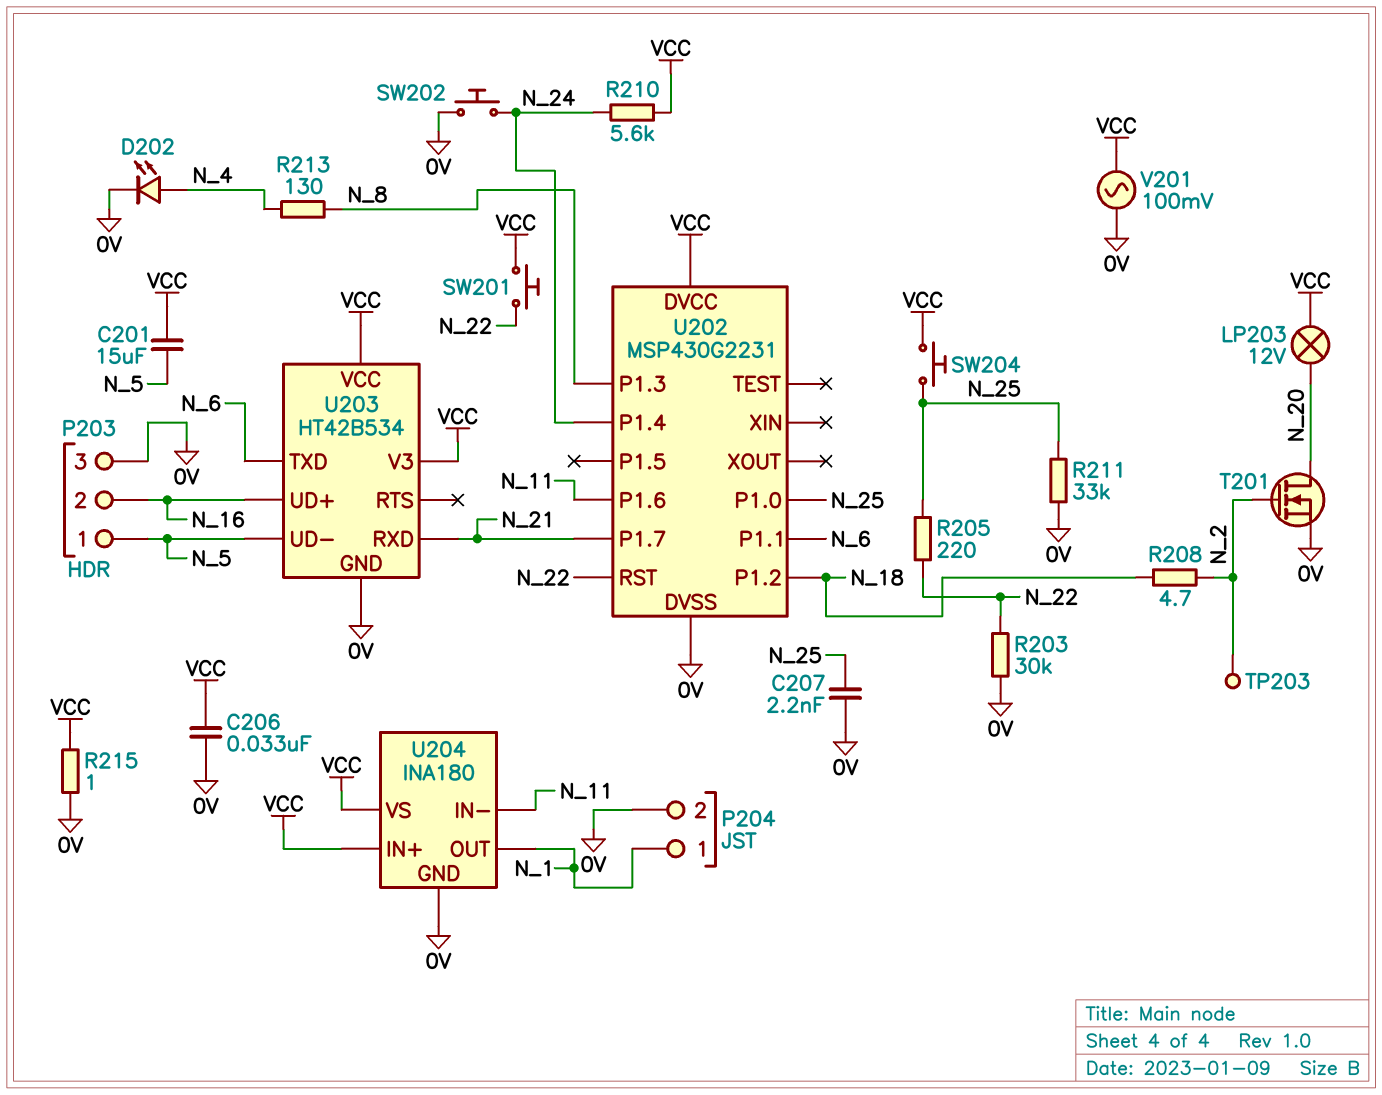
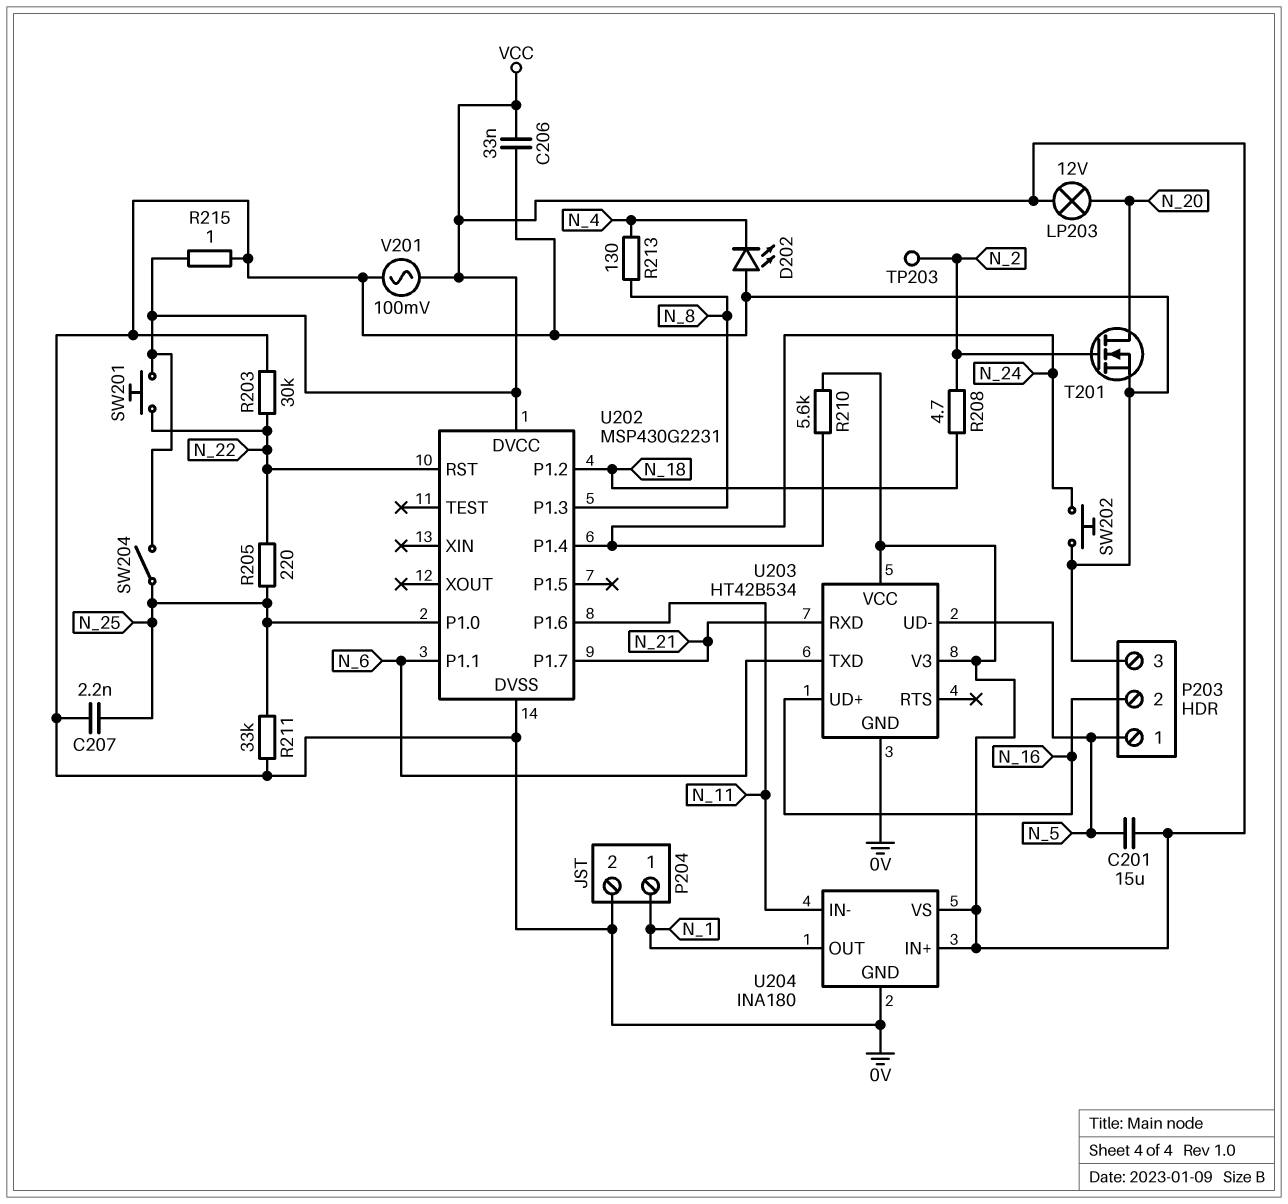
D202: LED (A N_4, K 0V) -> LED (A 0V, K N_4)
SW204: button (N_25, VCC) -> switch (N_25, VCC)

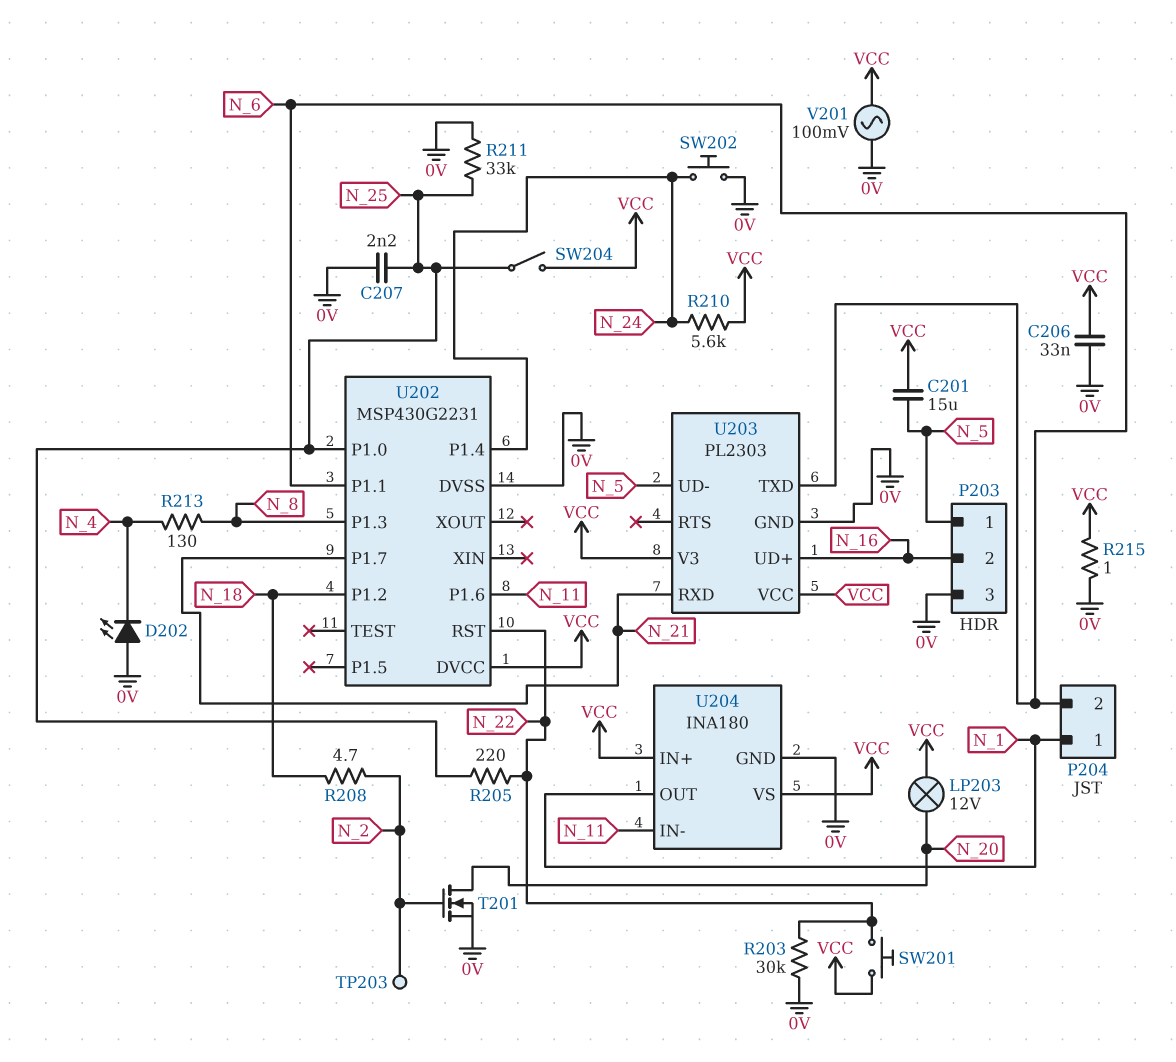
P204 pin 2: 0V -> N_6
U203: HT42B534 -> PL2303

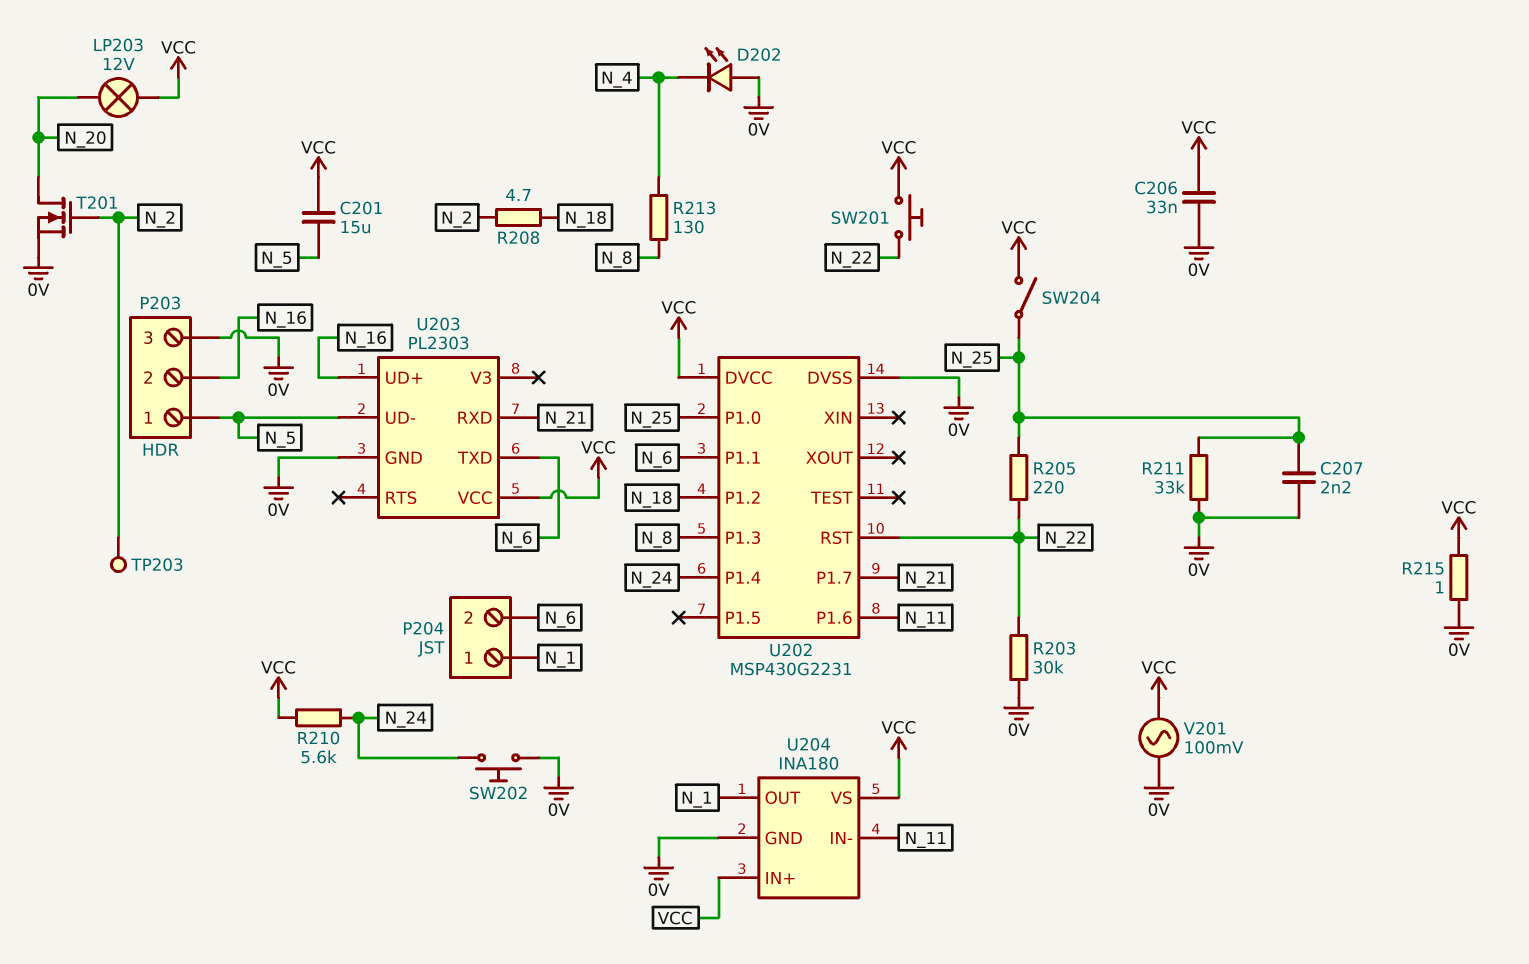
U203 pin V3: VCC -> none

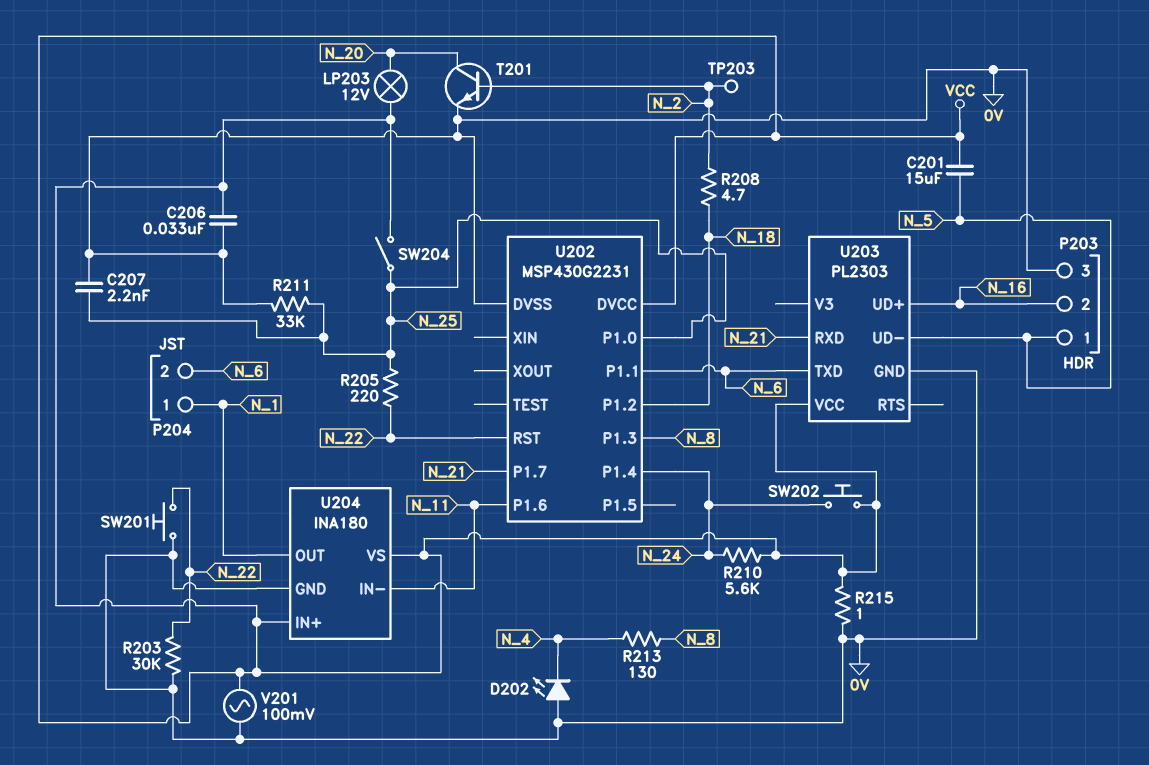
SW201: button (N_22, VCC) -> button (0V, N_22)
SW202: button (0V, N_24) -> button (N_24, VCC)
T201: NMOS (G N_2, D N_20, S 0V) -> NPN (B N_2, C N_20, E 0V)

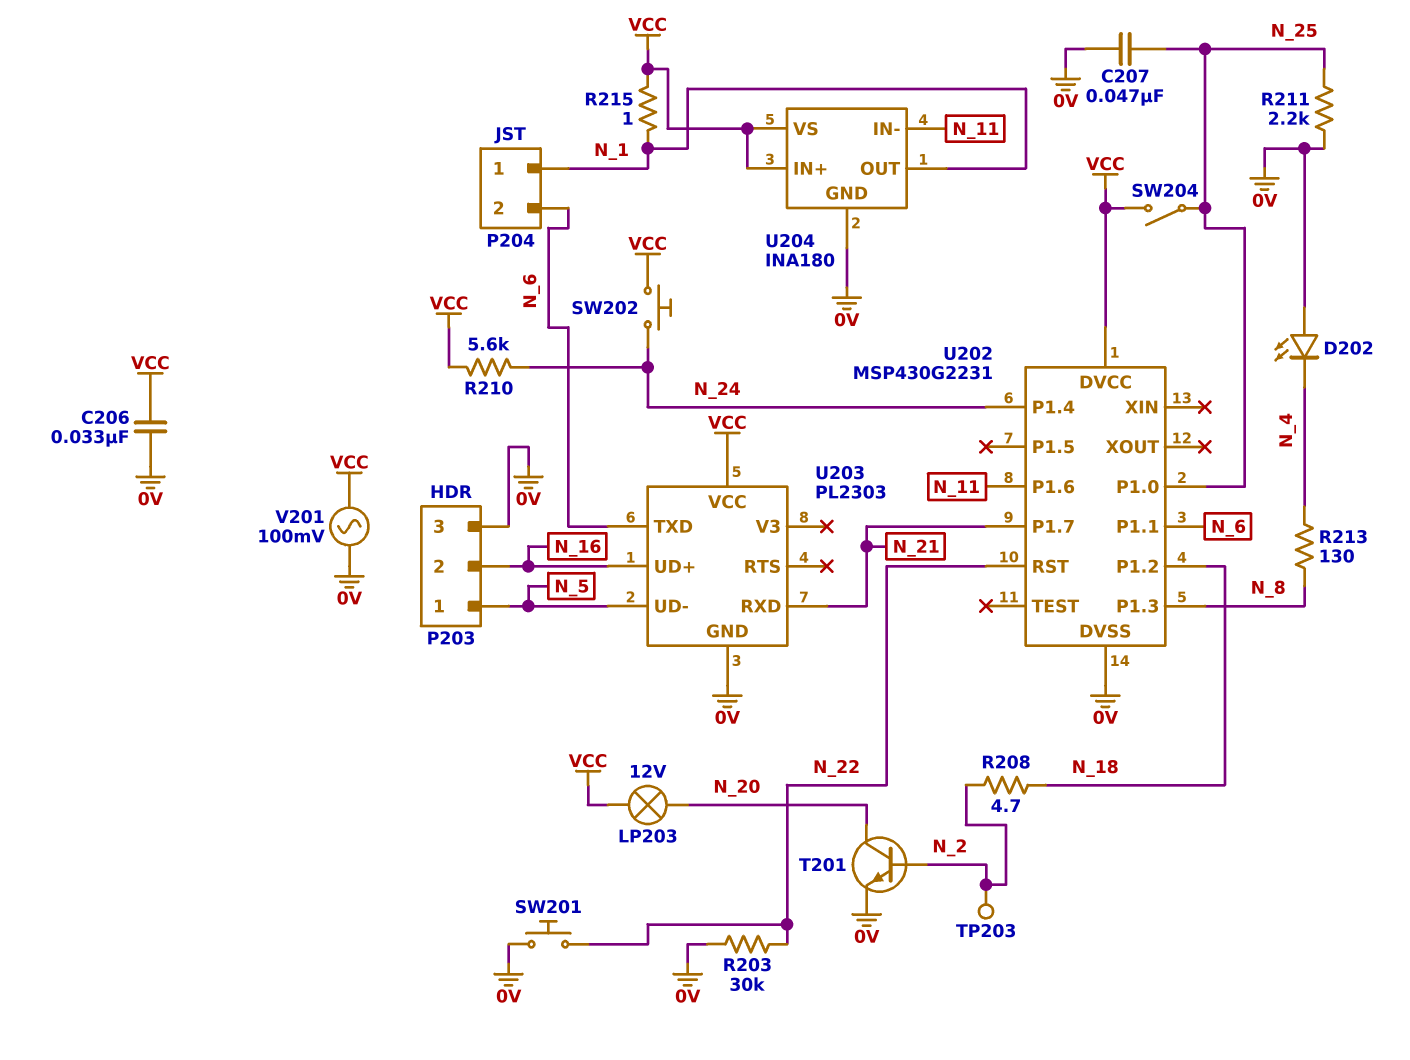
C201: 15uF (N_5, VCC) -> none
C207: 2.2nF (0V, N_25) -> 47nF (0V, N_25)
R205: 220 (N_22, N_25) -> none
R211: 33k (0V, N_25) -> 2.2k (0V, N_25)
R215: 1 (0V, VCC) -> 1 (N_1, VCC)

